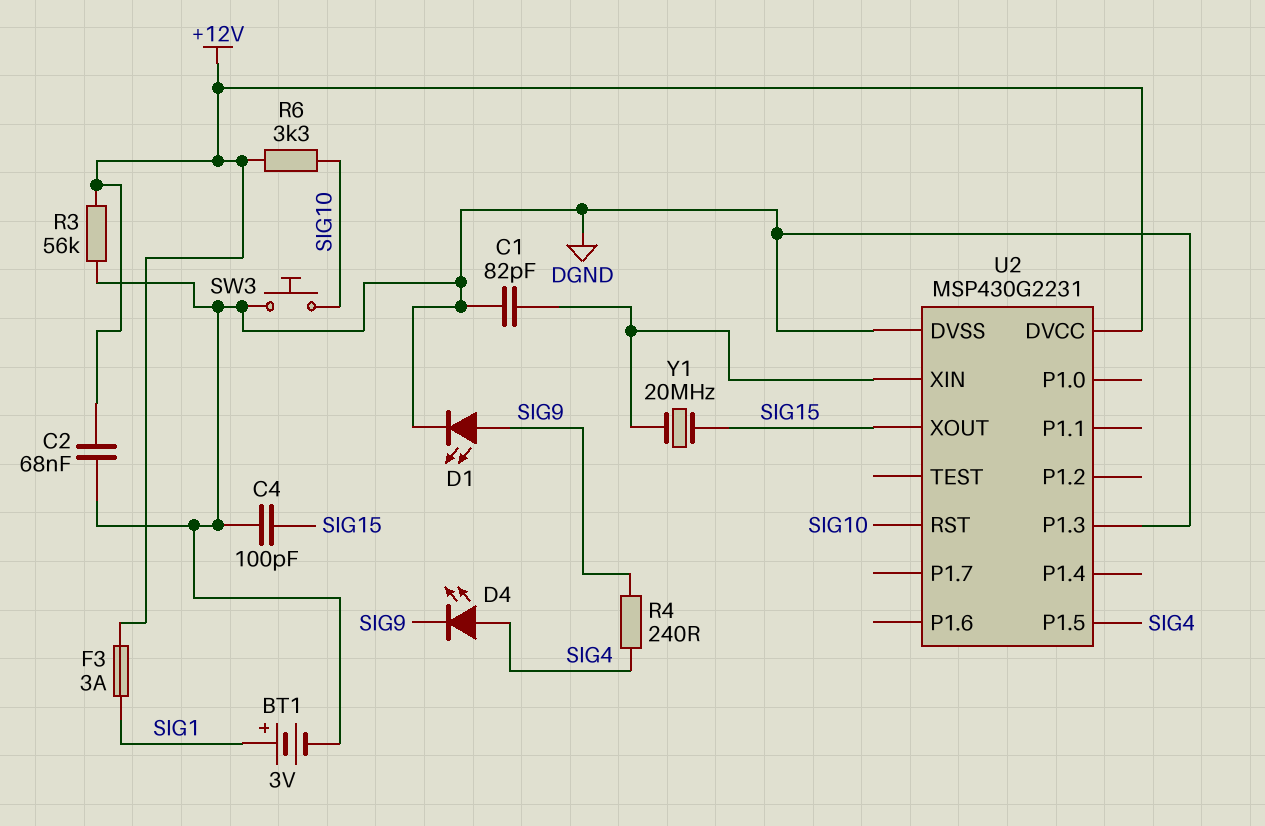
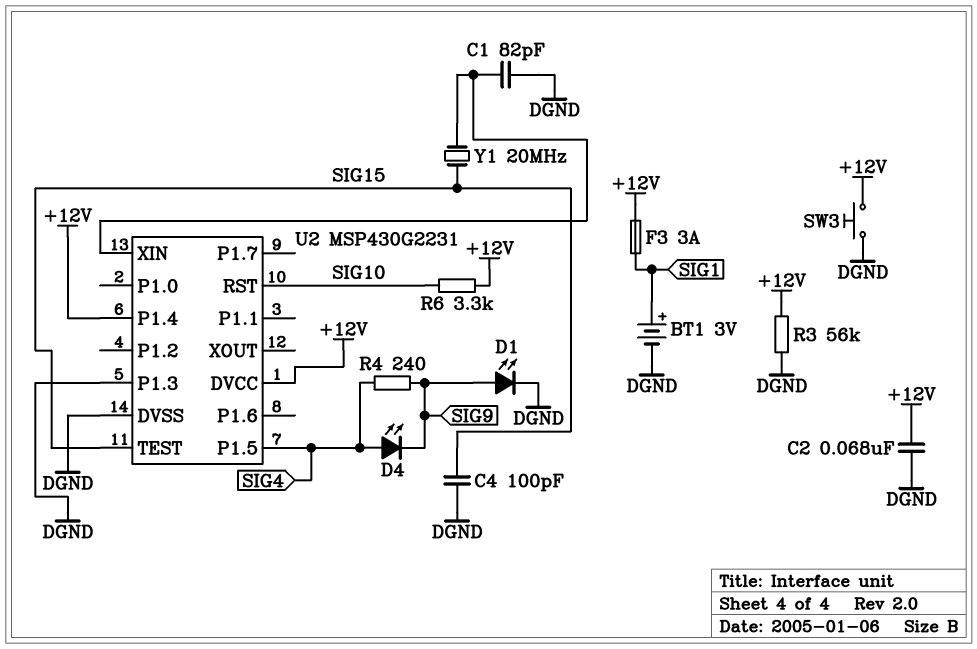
SW3: button (DGND, SIG10) -> button (+12V, DGND)
U2 pin P1.4: none -> +12V
U2 pin TEST: none -> SIG15
U2 pin XOUT: SIG15 -> none

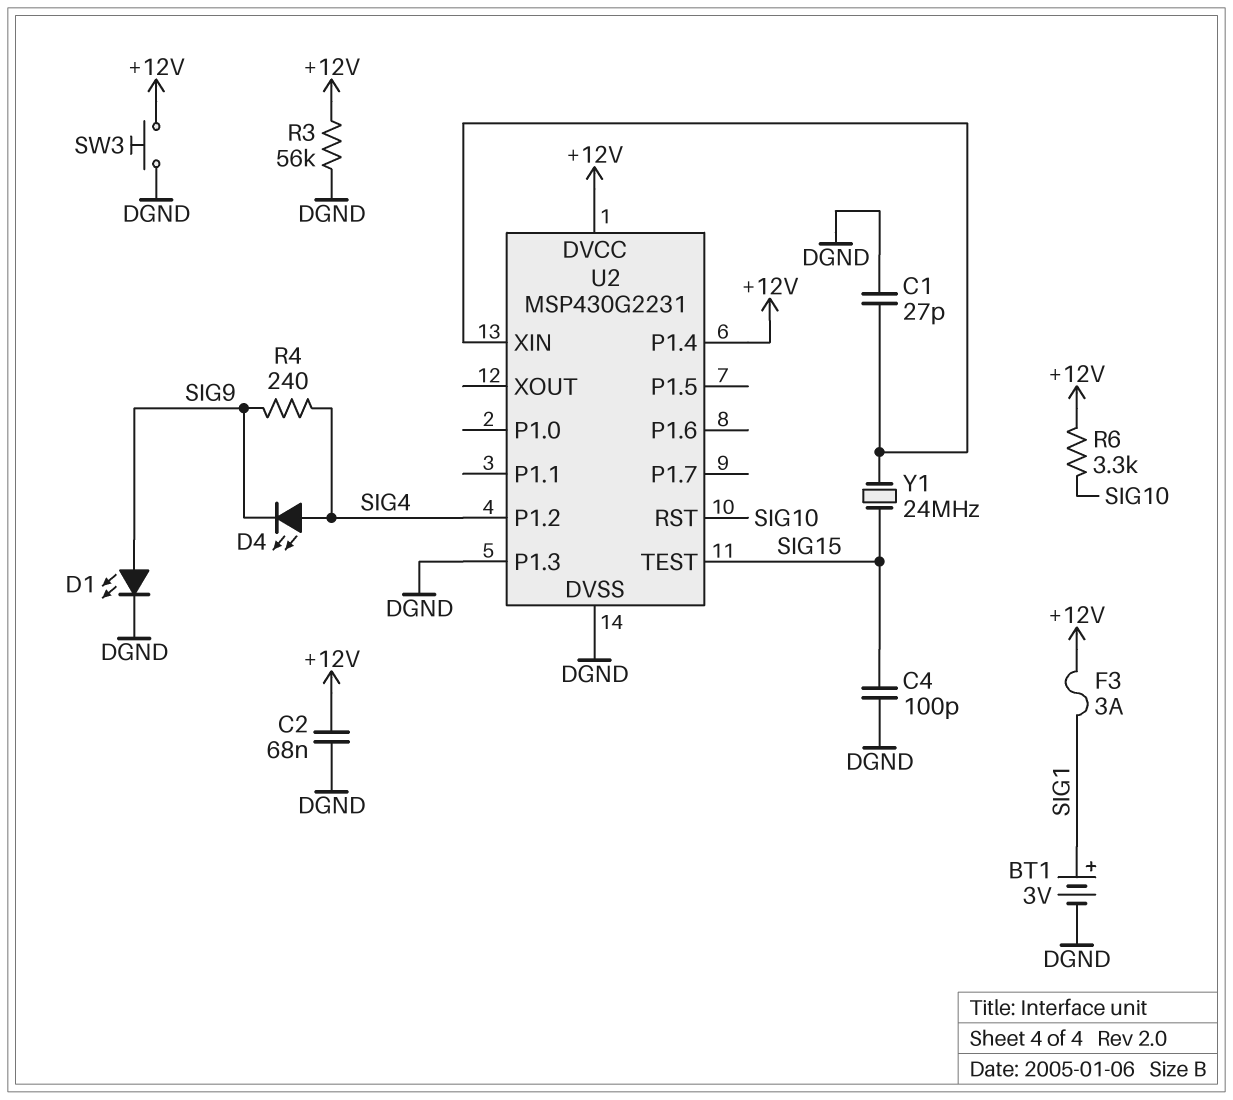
C1: 82pF (DGND, U2/XIN) -> 27pF (DGND, U2/XIN)
U2 pin P1.2: none -> SIG4
U2 pin P1.5: SIG4 -> none
Y1: 20MHz (SIG15, U2/XIN) -> 24MHz (SIG15, U2/XIN)

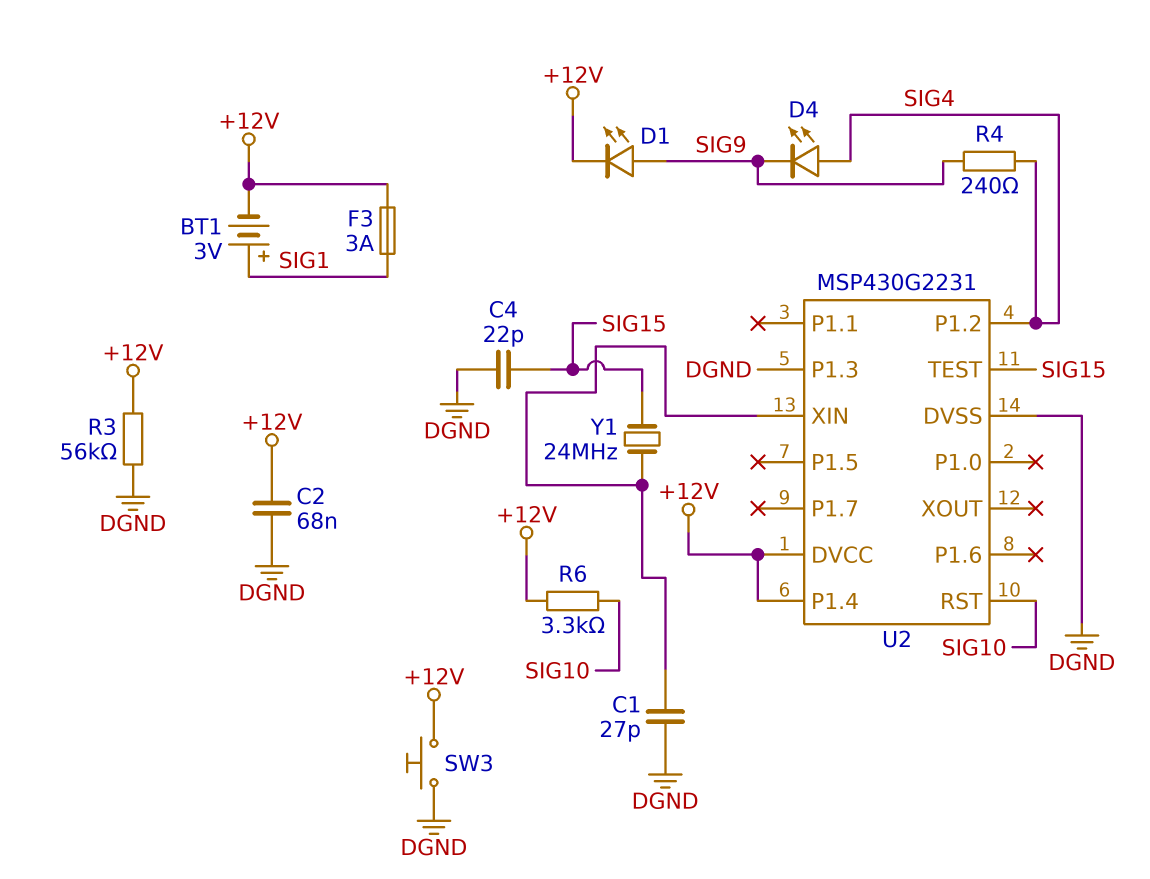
BT1: 3V (plus SIG1, minus DGND) -> 3V (plus SIG1, minus +12V)
C4: 100pF (DGND, SIG15) -> 22pF (DGND, SIG15)
D1: LED (A SIG9, K DGND) -> LED (A SIG9, K +12V)

